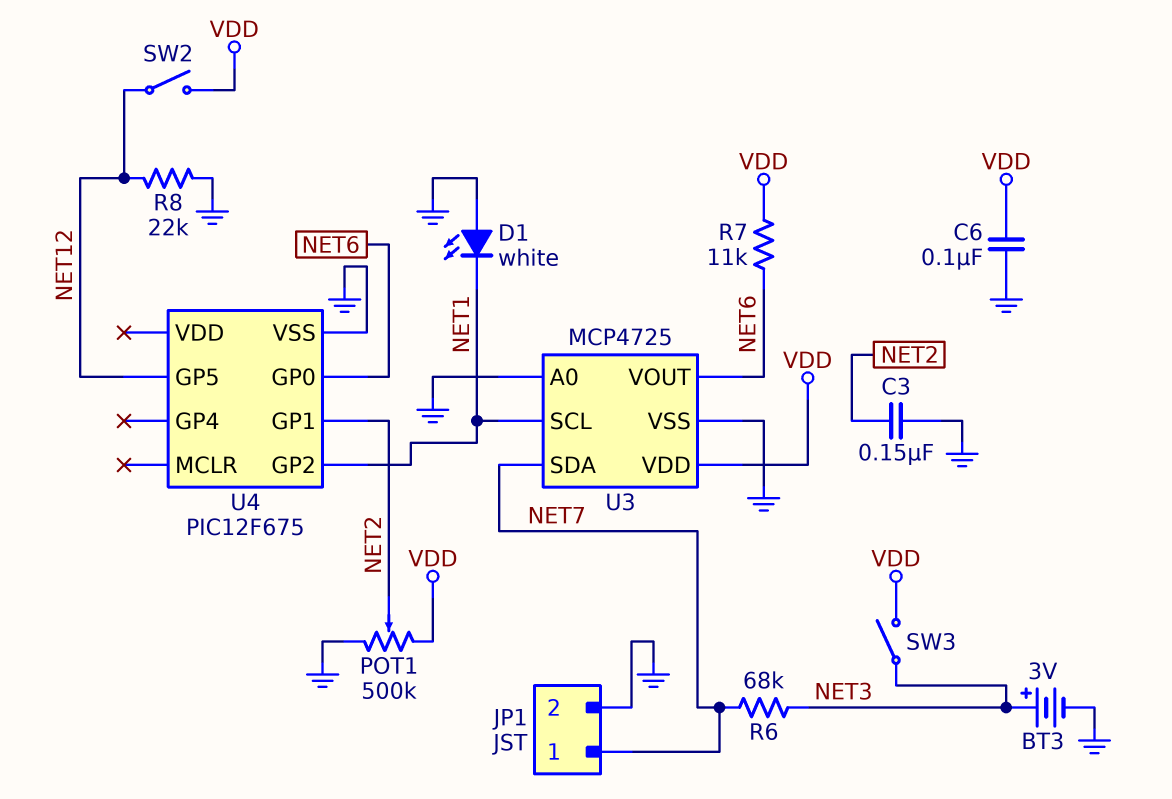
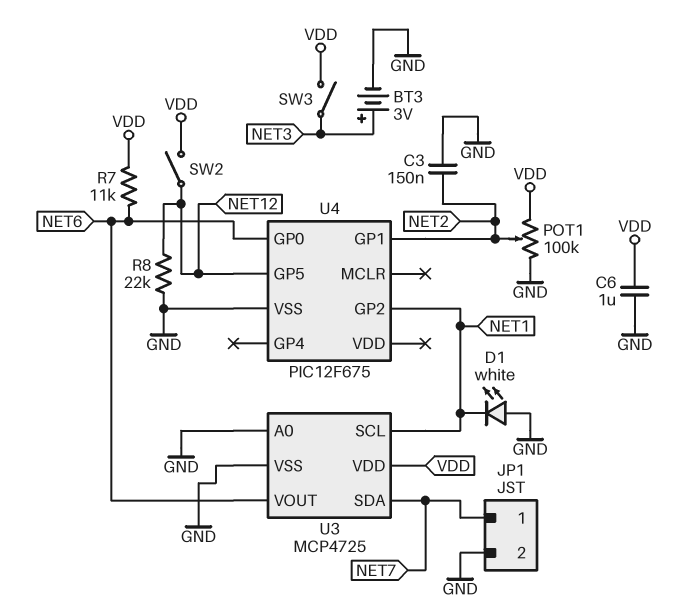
C6: 100nF (GND, VDD) -> 1uF (GND, VDD)
POT1: 500k (GND, VDD, wiper NET2) -> 100k (GND, VDD, wiper NET2)
R6: 68k (NET3, NET7) -> none

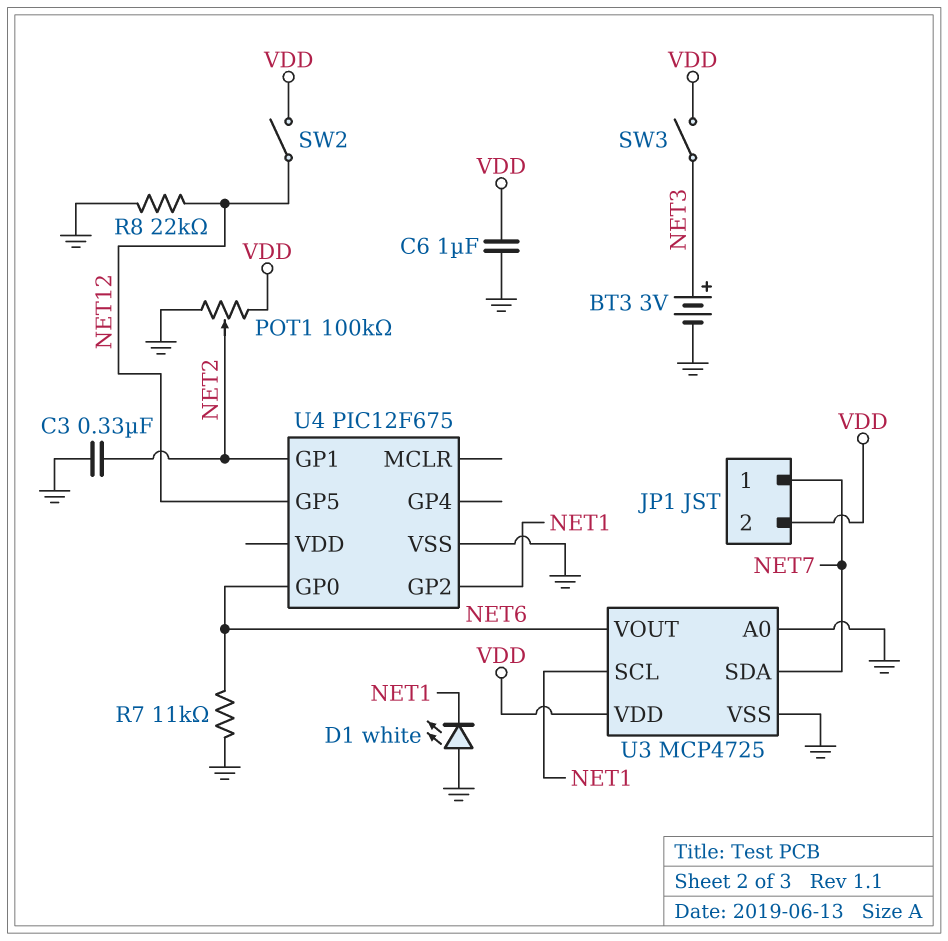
C3: 150nF (GND, NET2) -> 330nF (GND, NET2)
JP1 pin 2: GND -> VDD
R7: 11k (NET6, VDD) -> 11k (GND, NET6)

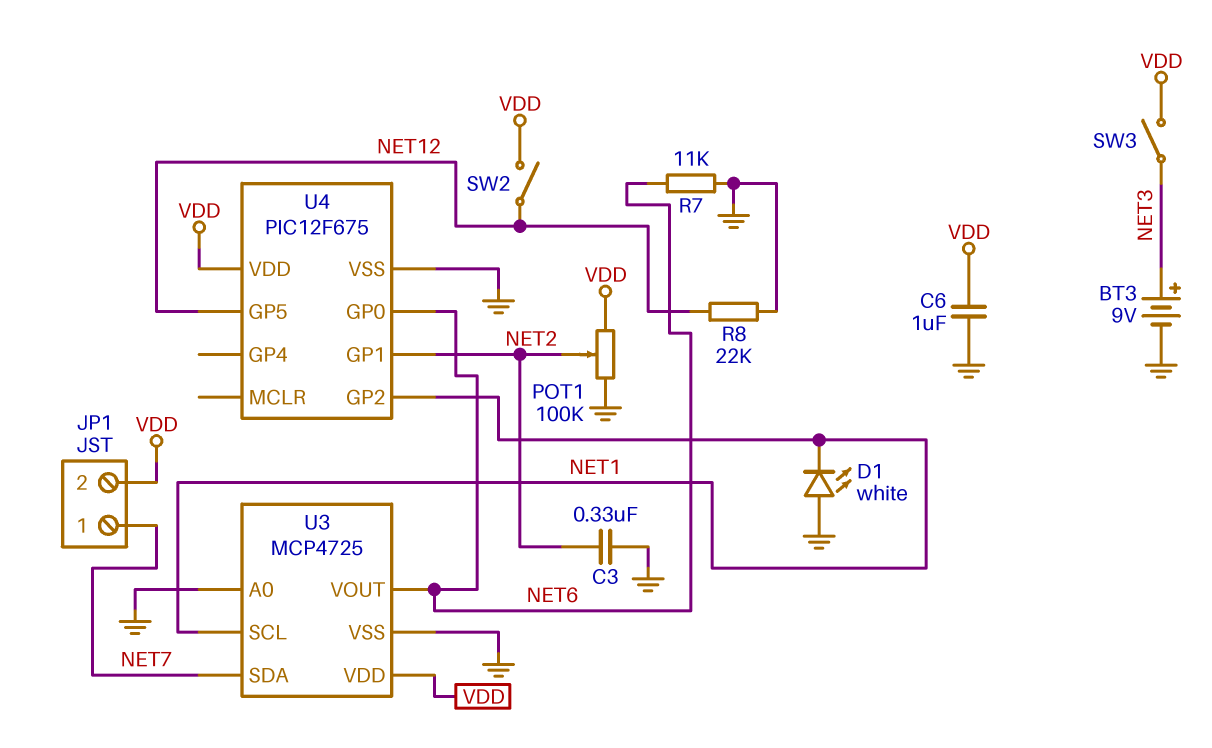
BT3: 3V (plus NET3, minus GND) -> 9V (plus NET3, minus GND)
U4 pin VDD: none -> VDD

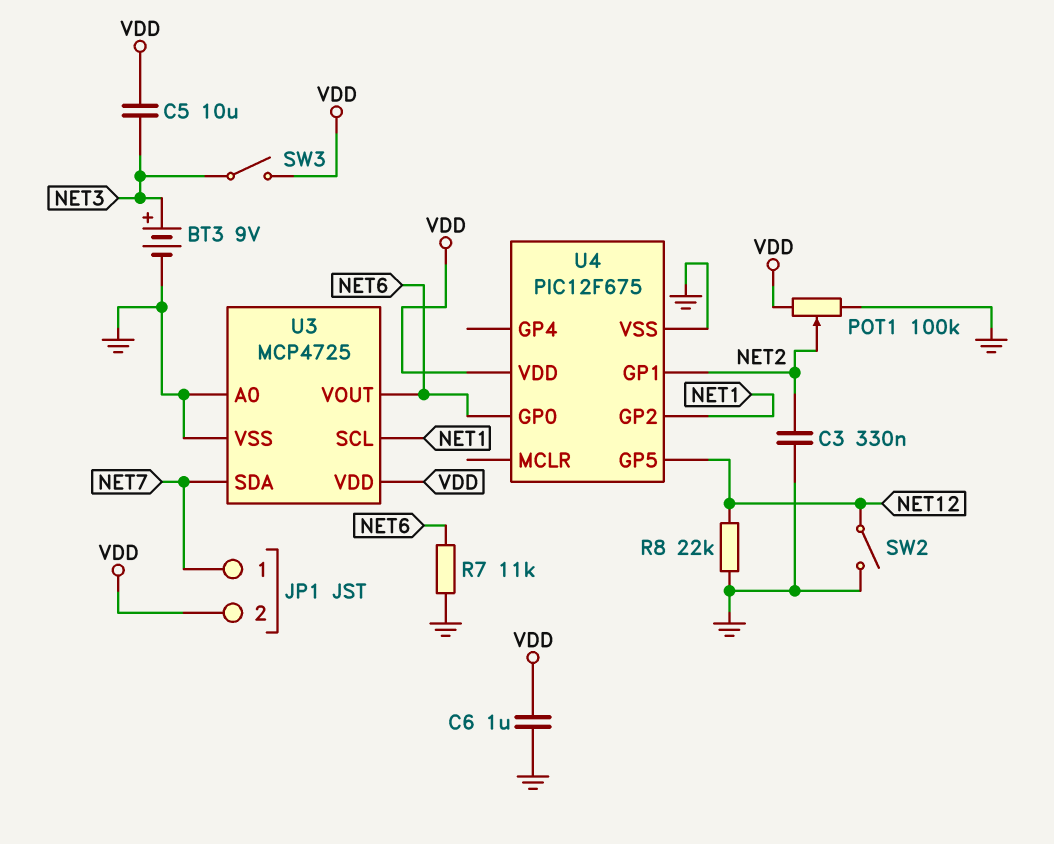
C5: none -> 10uF (NET3, VDD)
D1: LED white (A GND, K NET1) -> none
SW2: switch (NET12, VDD) -> switch (GND, NET12)

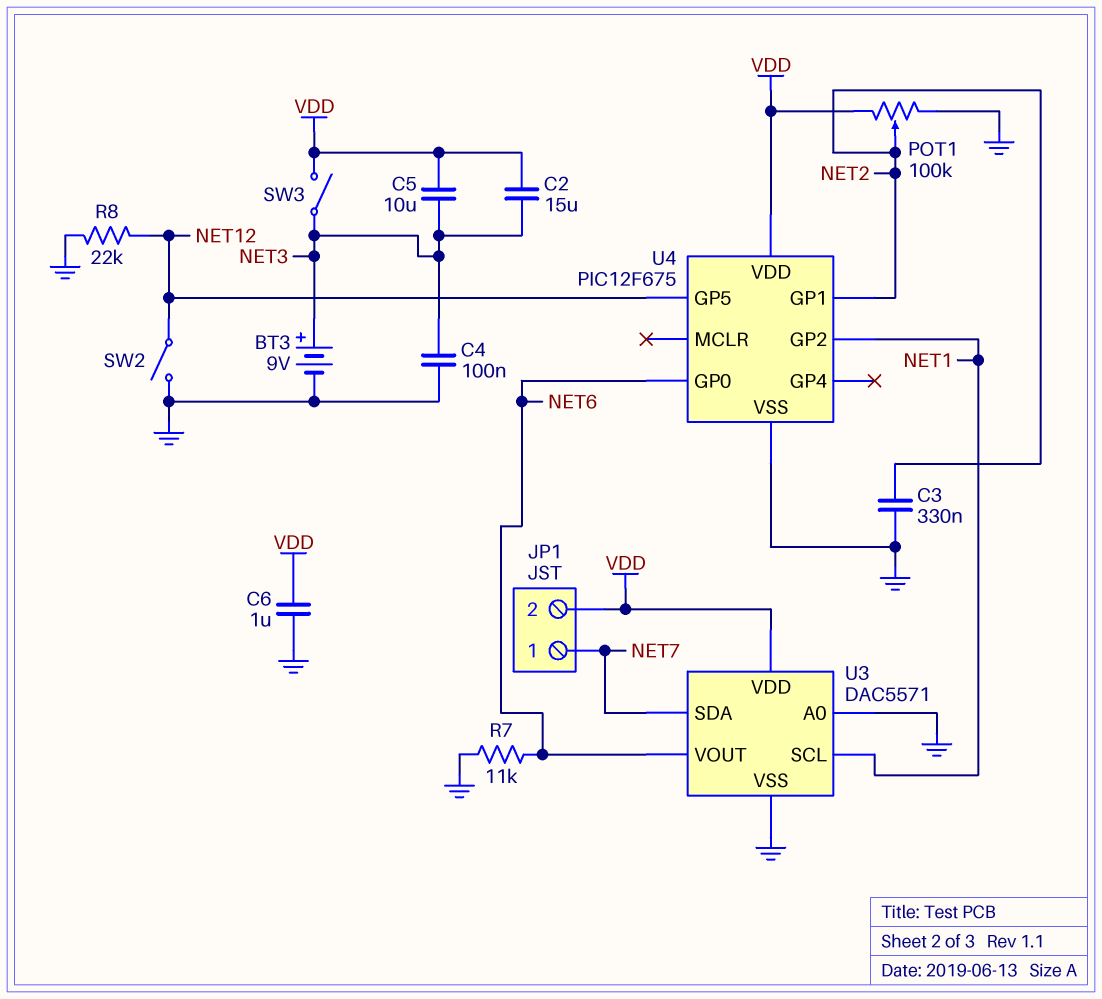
C2: none -> 15uF (NET3, VDD)
C4: none -> 100nF (GND, NET3)
U3: MCP4725 -> DAC5571

